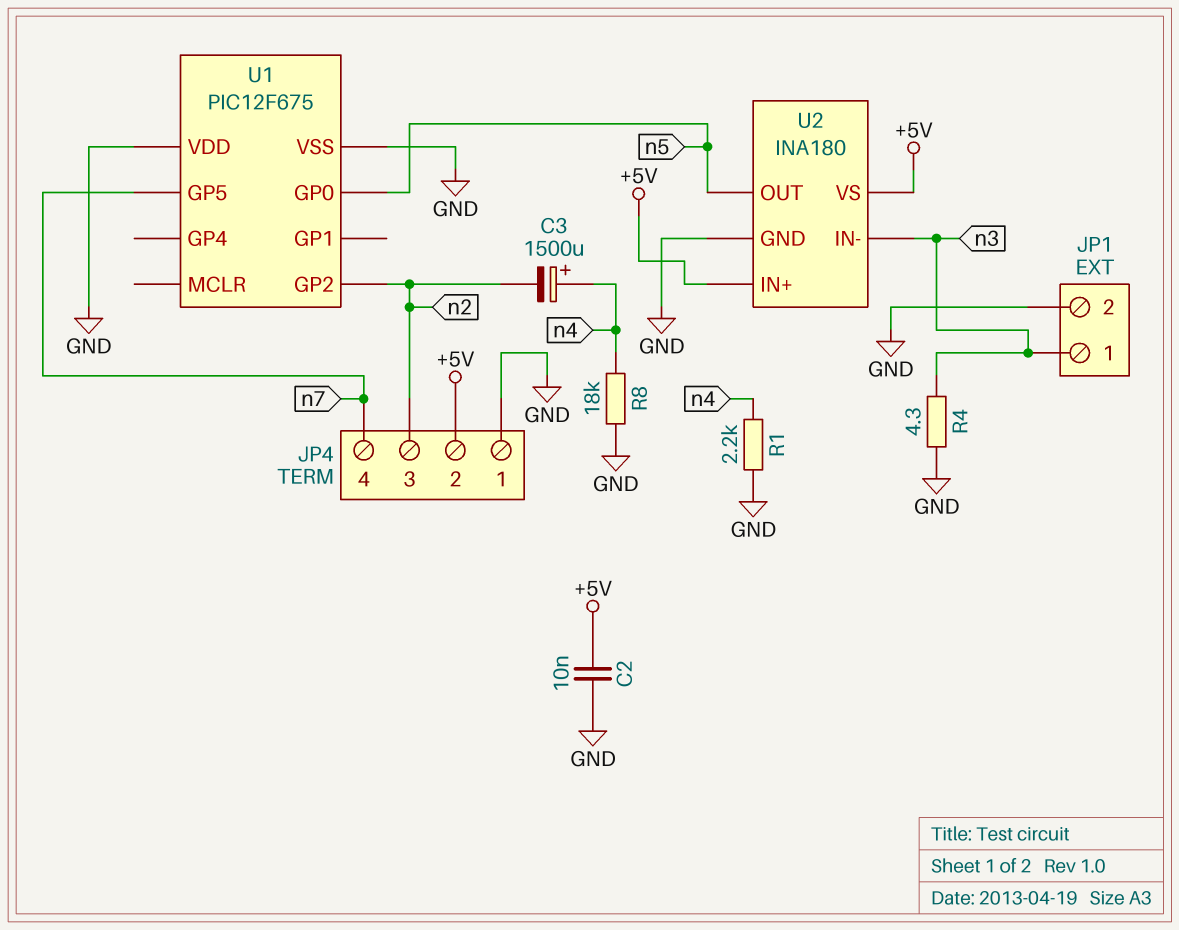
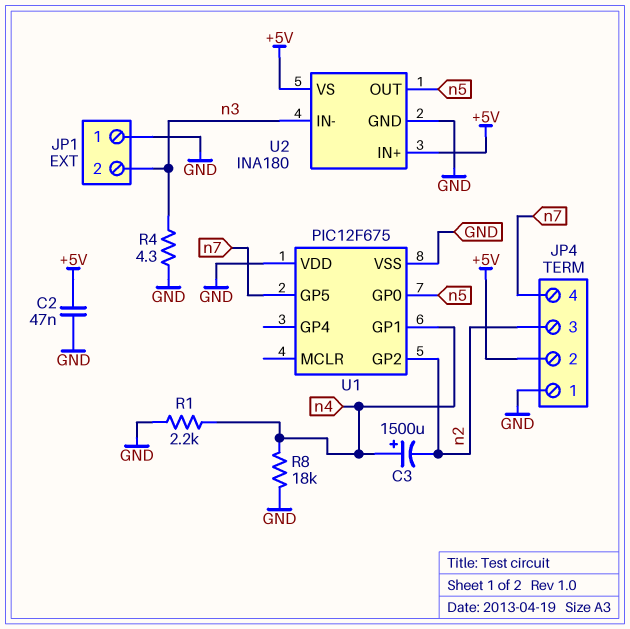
C2: 10nF (+5V, GND) -> 47nF (+5V, GND)
JP1 pin 1: n3 -> GND
JP1 pin 2: GND -> n3
U1 pin GP1: none -> n4

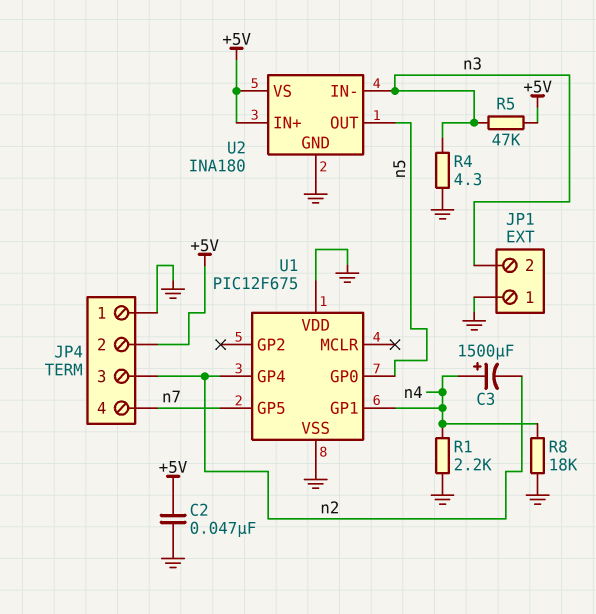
R5: none -> 47k (+5V, n3)
U1 pin GP2: n2 -> none
U1 pin GP4: none -> n2

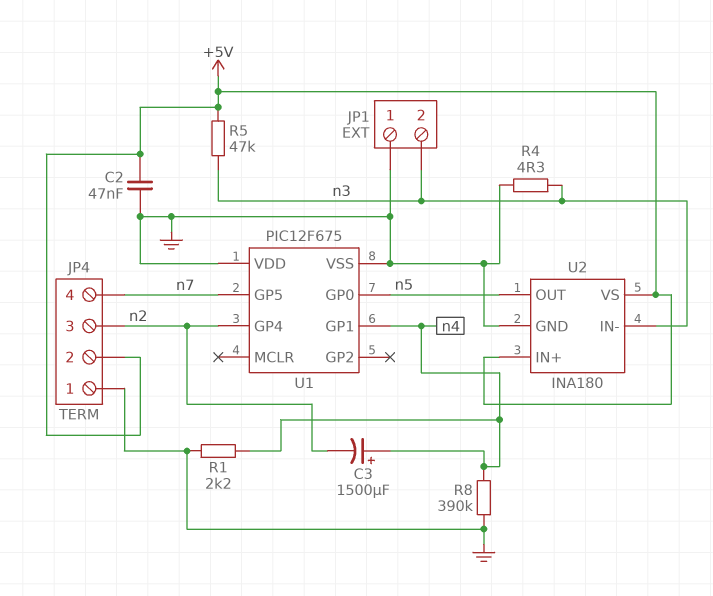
R8: 18k (GND, n4) -> 390k (GND, n4)

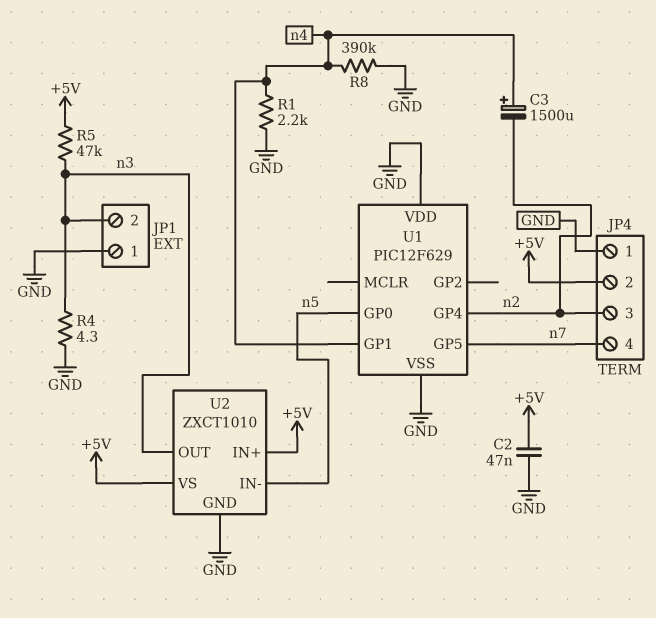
U1: PIC12F675 -> PIC12F629
U2: INA180 -> ZXCT1010
U2 pin IN-: n3 -> n5
U2 pin OUT: n5 -> n3

